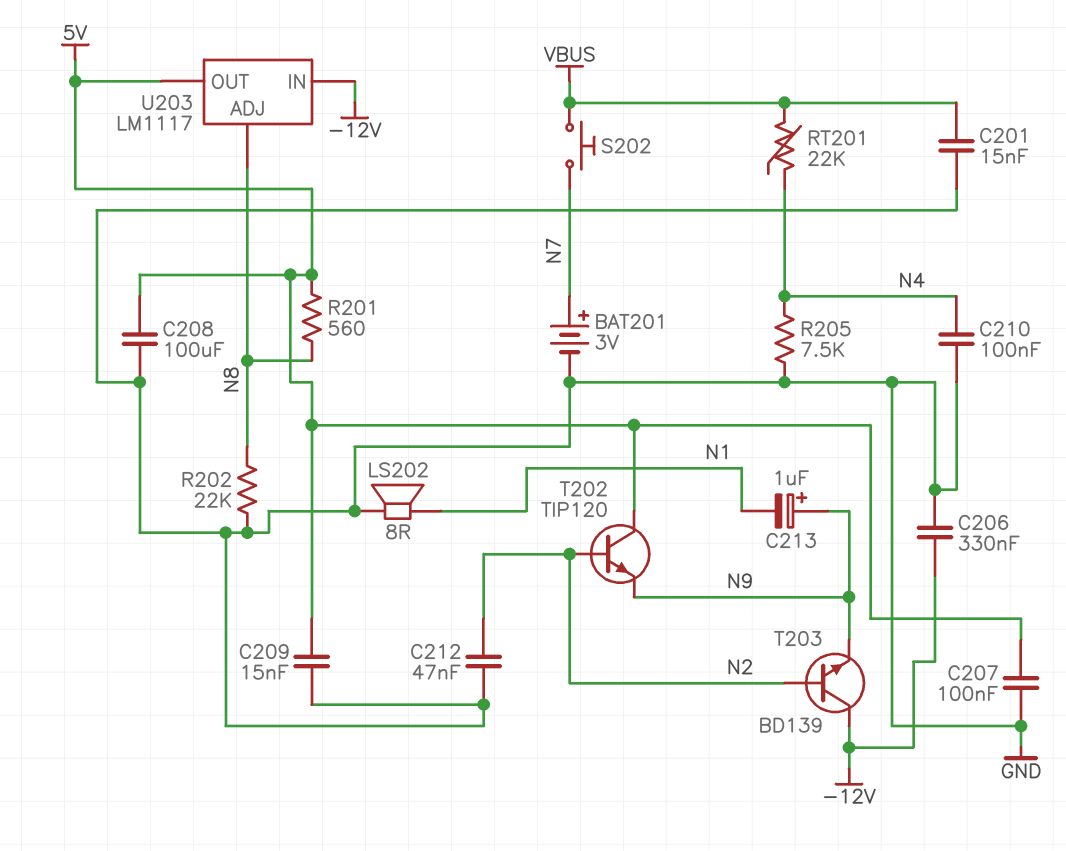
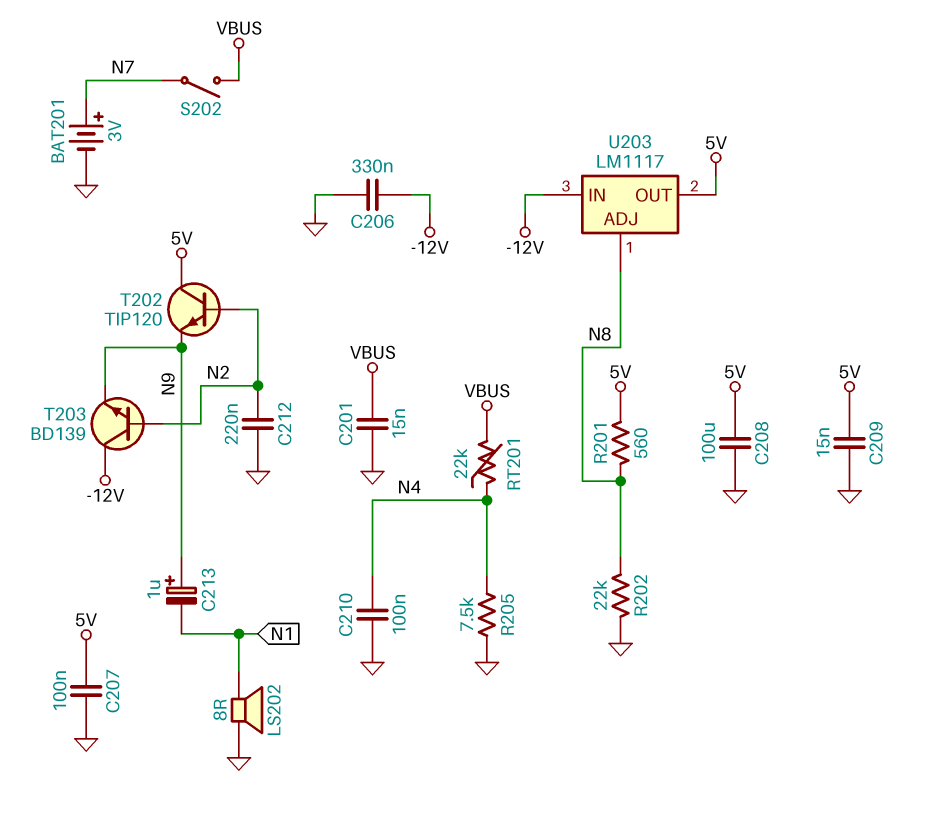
C212: 47nF (GND, N2) -> 220nF (GND, N2)
S202: button (N7, VBUS) -> switch (N7, VBUS)

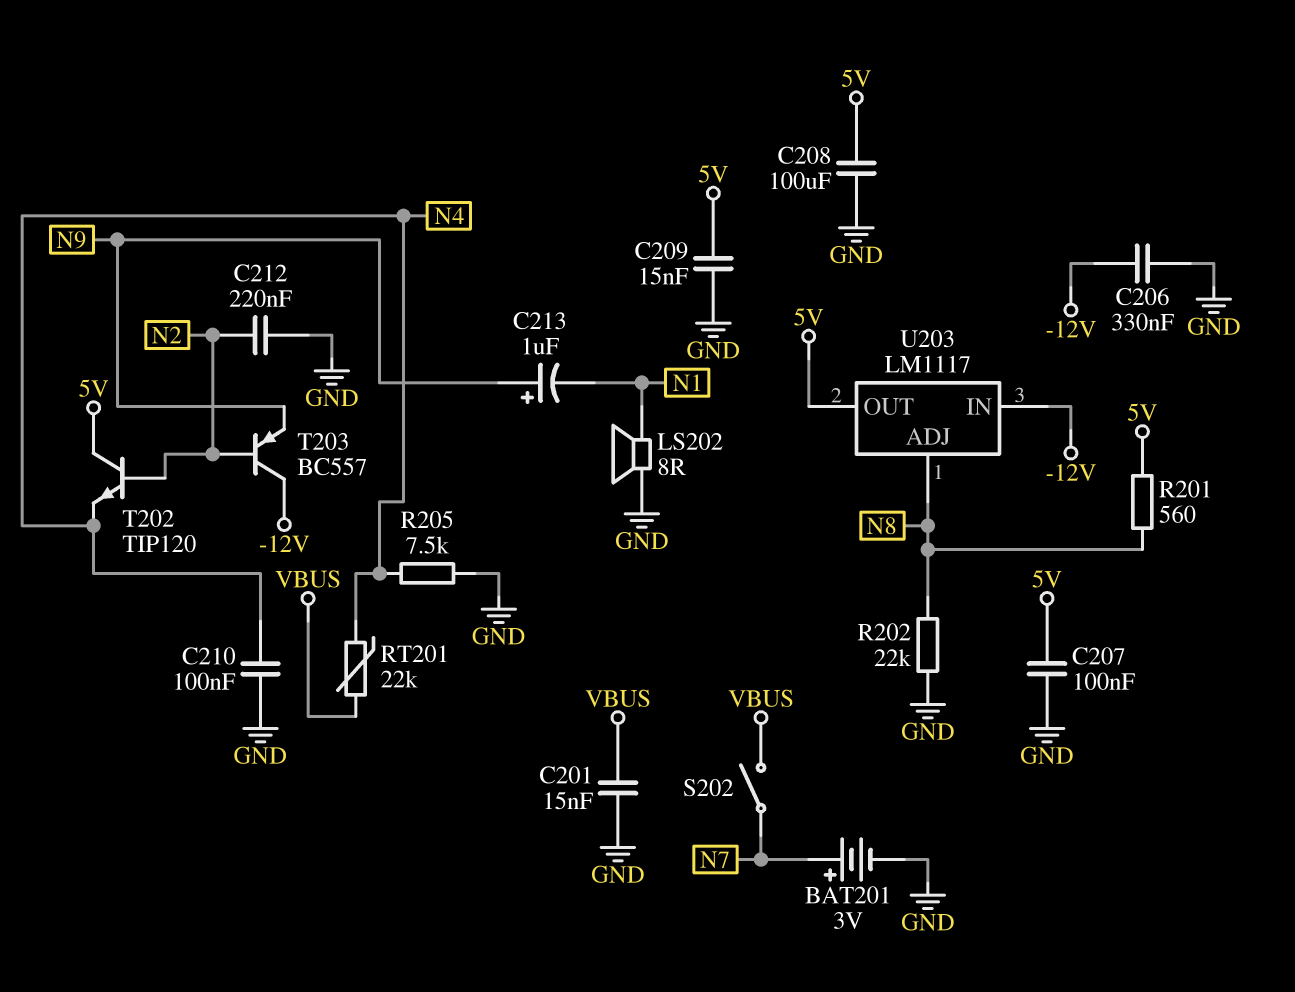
T202: NPN TIP120 (B N2, C 5V, E N9) -> NPN TIP120 (B N2, C 5V, E N4)
T203: NPN BD139 (B N2, C -12V, E N9) -> PNP BC557 (B N2, C -12V, E N9)

